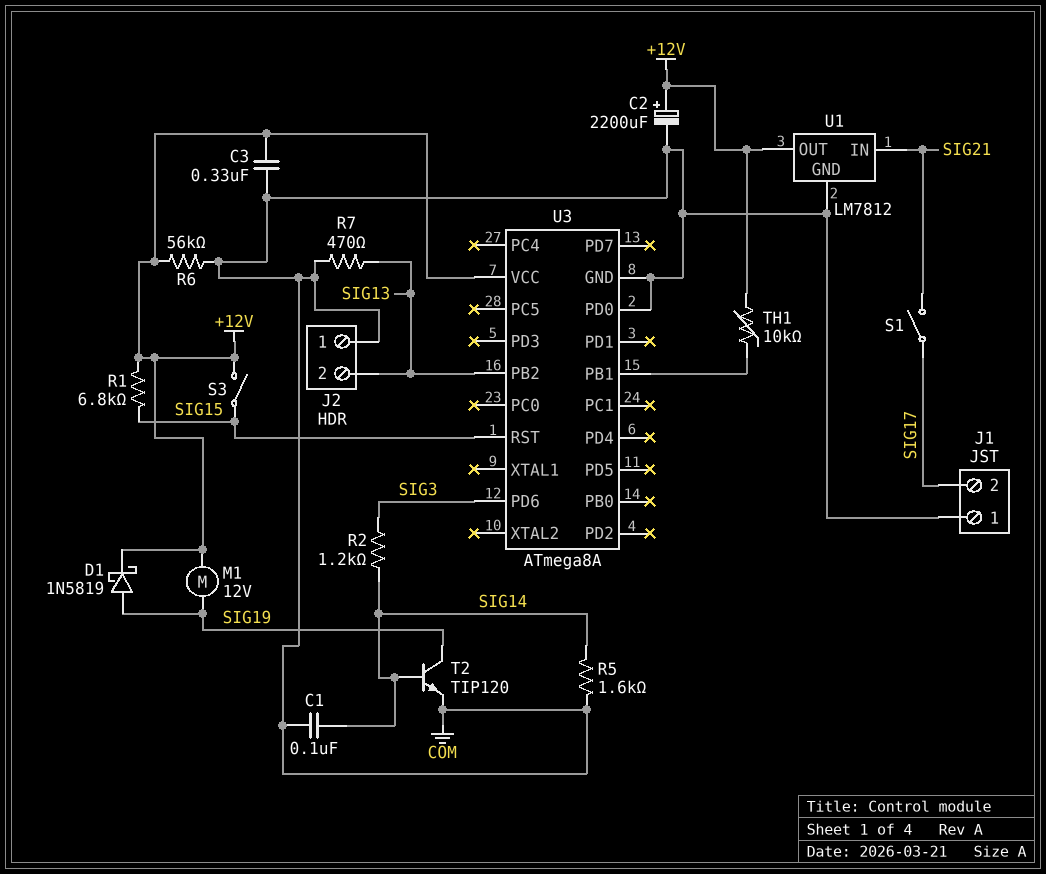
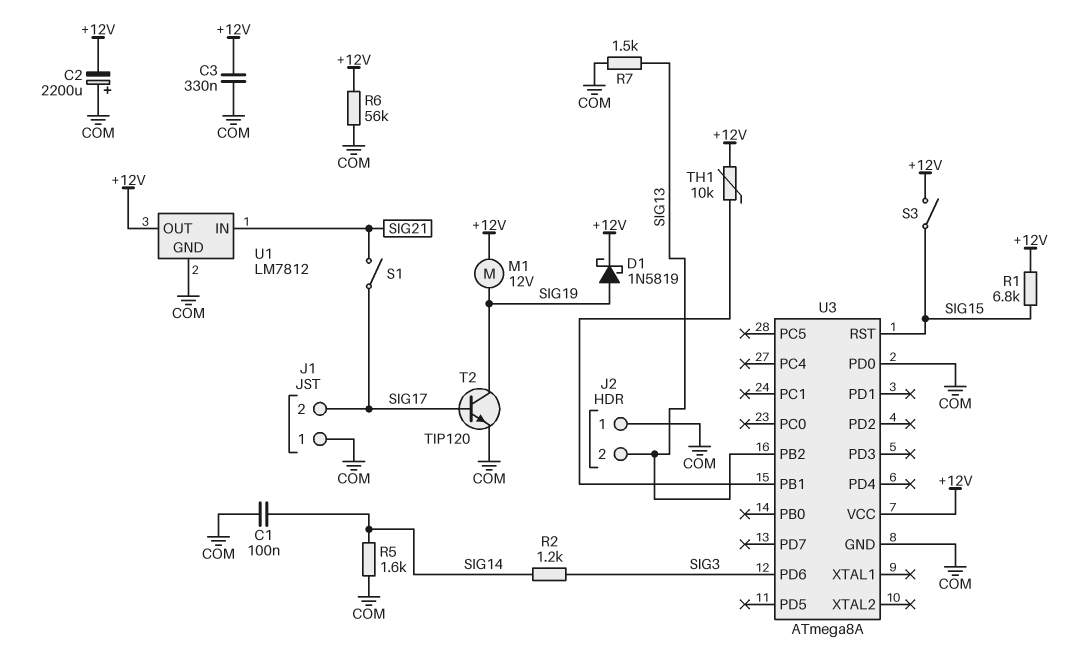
C2: 2200uF (plus +12V, minus COM) -> 2200uF (plus COM, minus +12V)
R7: 470 (COM, SIG13) -> 1.5k (COM, SIG13)
T2: NPN TIP120 (B SIG14, C SIG19, E COM) -> NPN TIP120 (B SIG17, C SIG19, E COM)

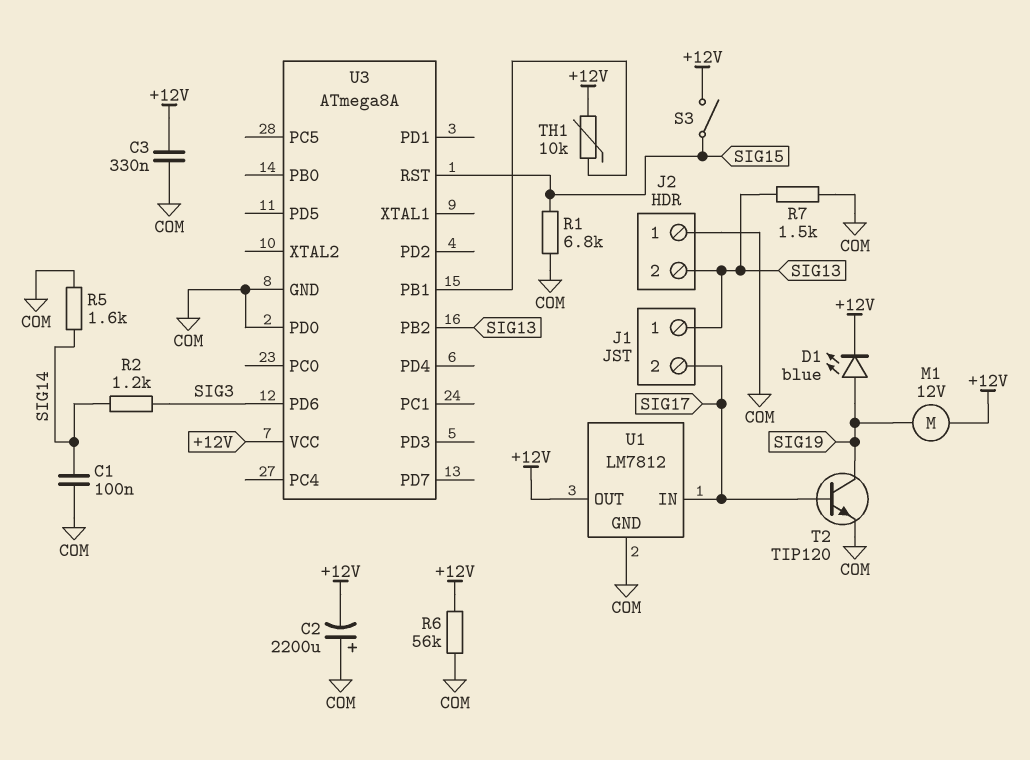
D1: schottky 1N5819 (A SIG19, K +12V) -> LED blue (A SIG19, K +12V)
J1 pin 1: COM -> SIG13
R1: 6.8k (+12V, SIG15) -> 6.8k (COM, SIG15)
S1: switch (SIG17, SIG21) -> none
U1 pin IN: SIG21 -> SIG17

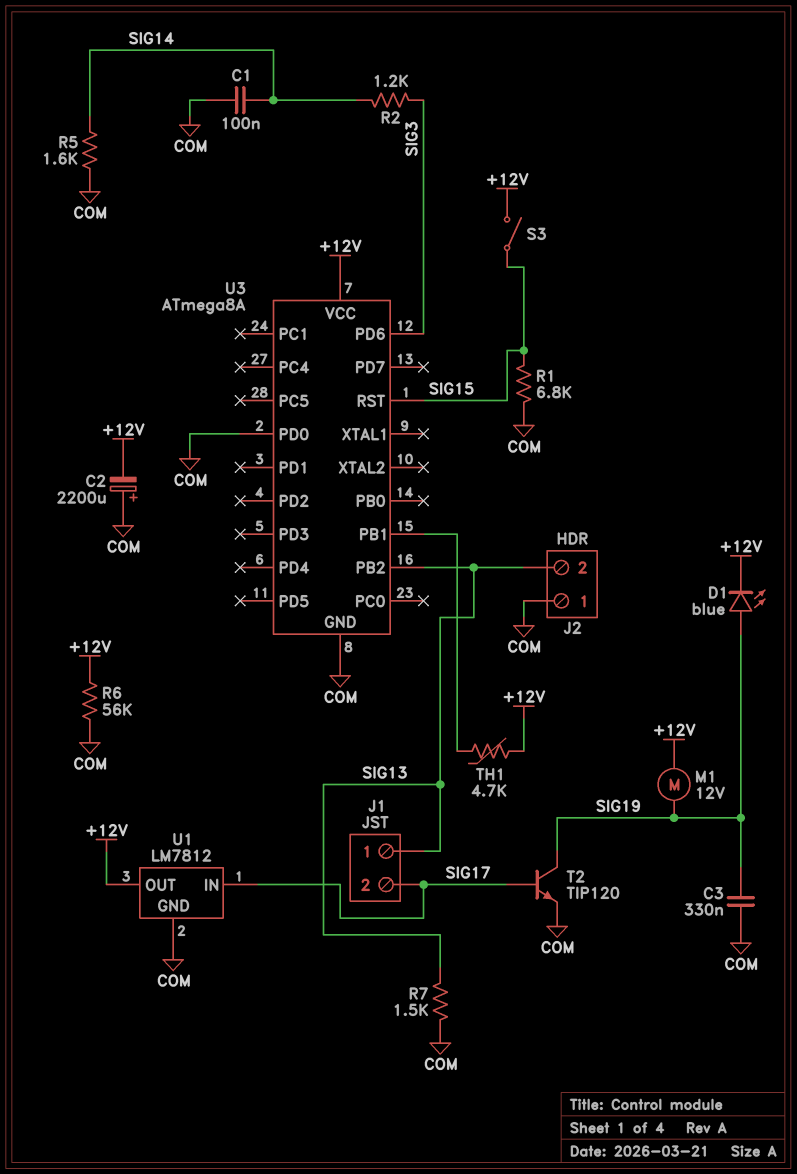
C3: 330nF (+12V, COM) -> 330nF (COM, SIG19)
TH1: 10k (+12V, U3/PB1) -> 4.7k (+12V, U3/PB1)

